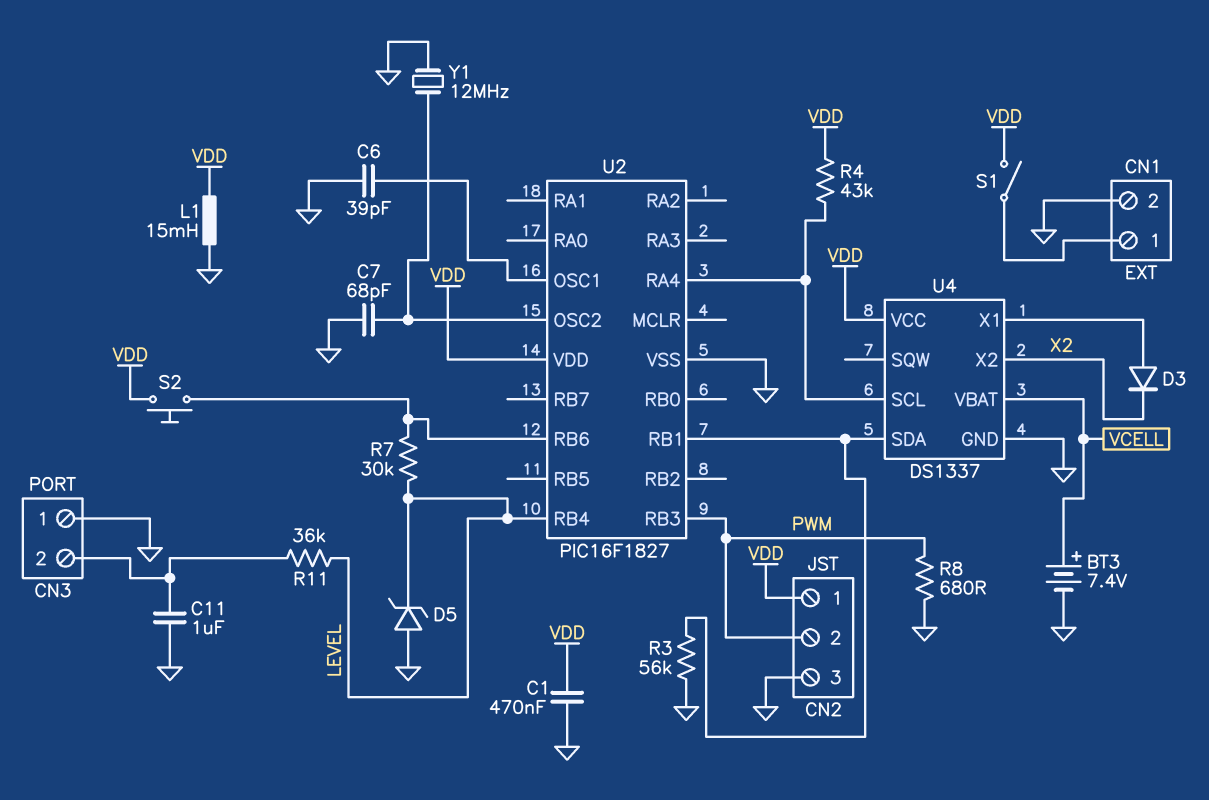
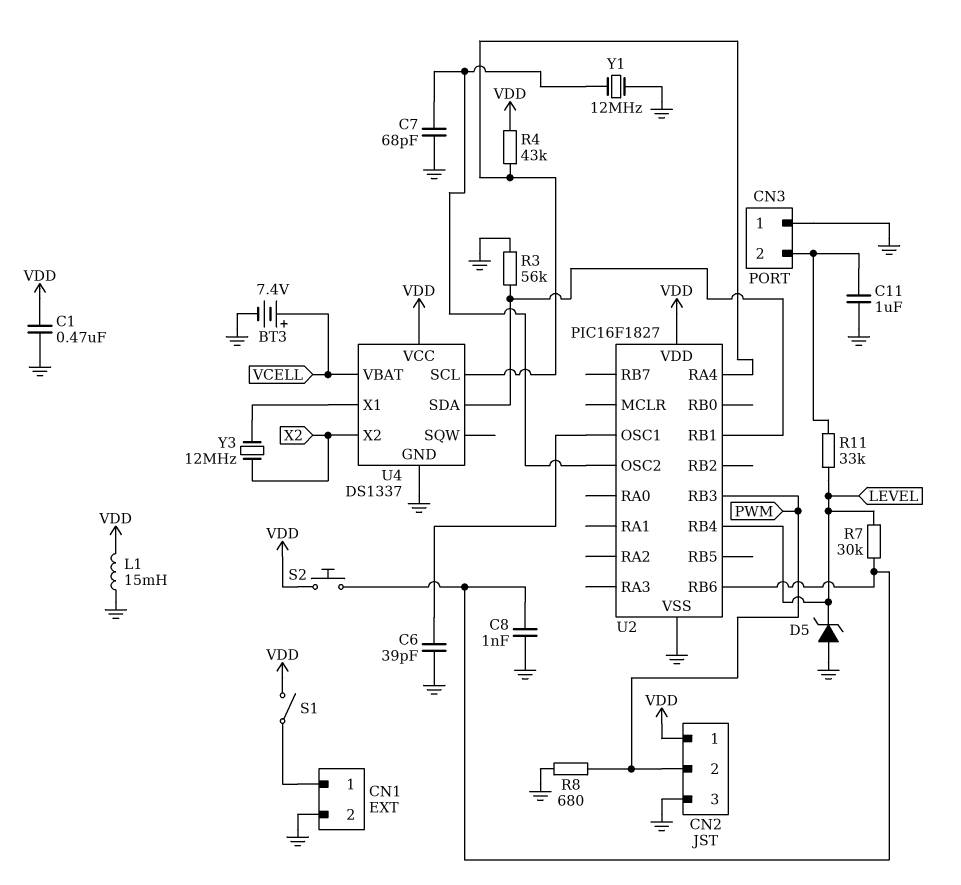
C8: none -> 1nF (GND, U2/RB6)
D3: diode (A U4/X1, K X2) -> none
R11: 36k (CN3/2, LEVEL) -> 33k (CN3/2, LEVEL)
Y3: none -> 12MHz (U4/X1, X2)

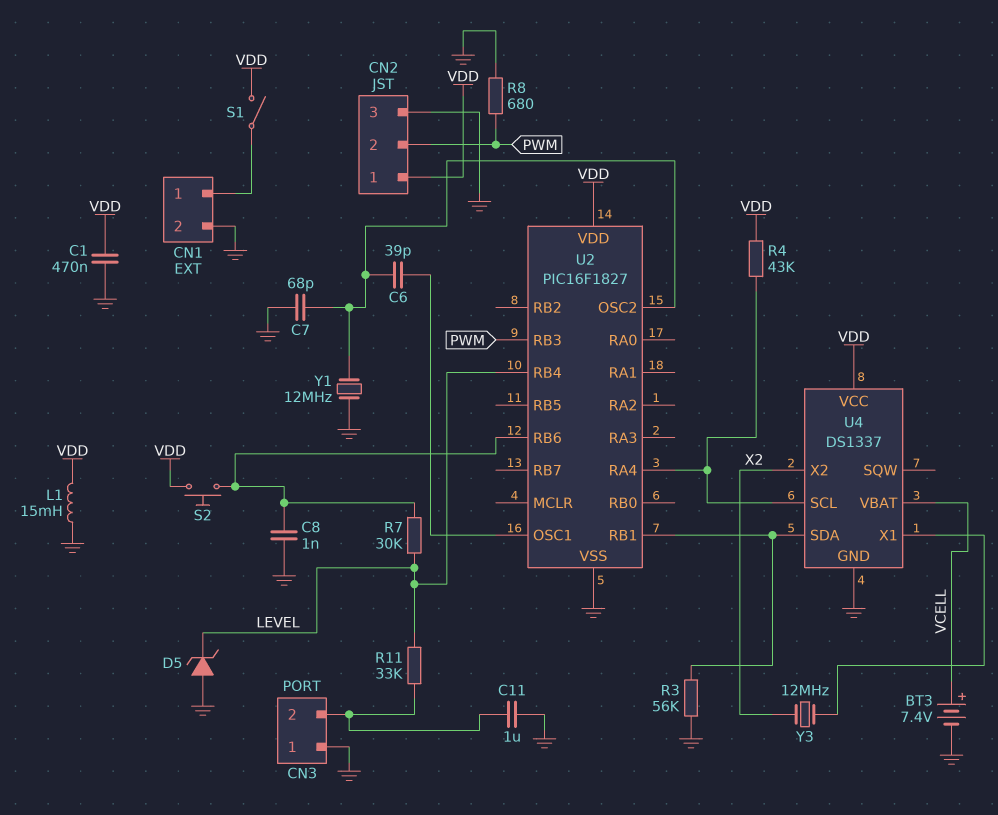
C6: 39pF (GND, U2/OSC1) -> 39pF (U2/OSC1, U2/OSC2)

